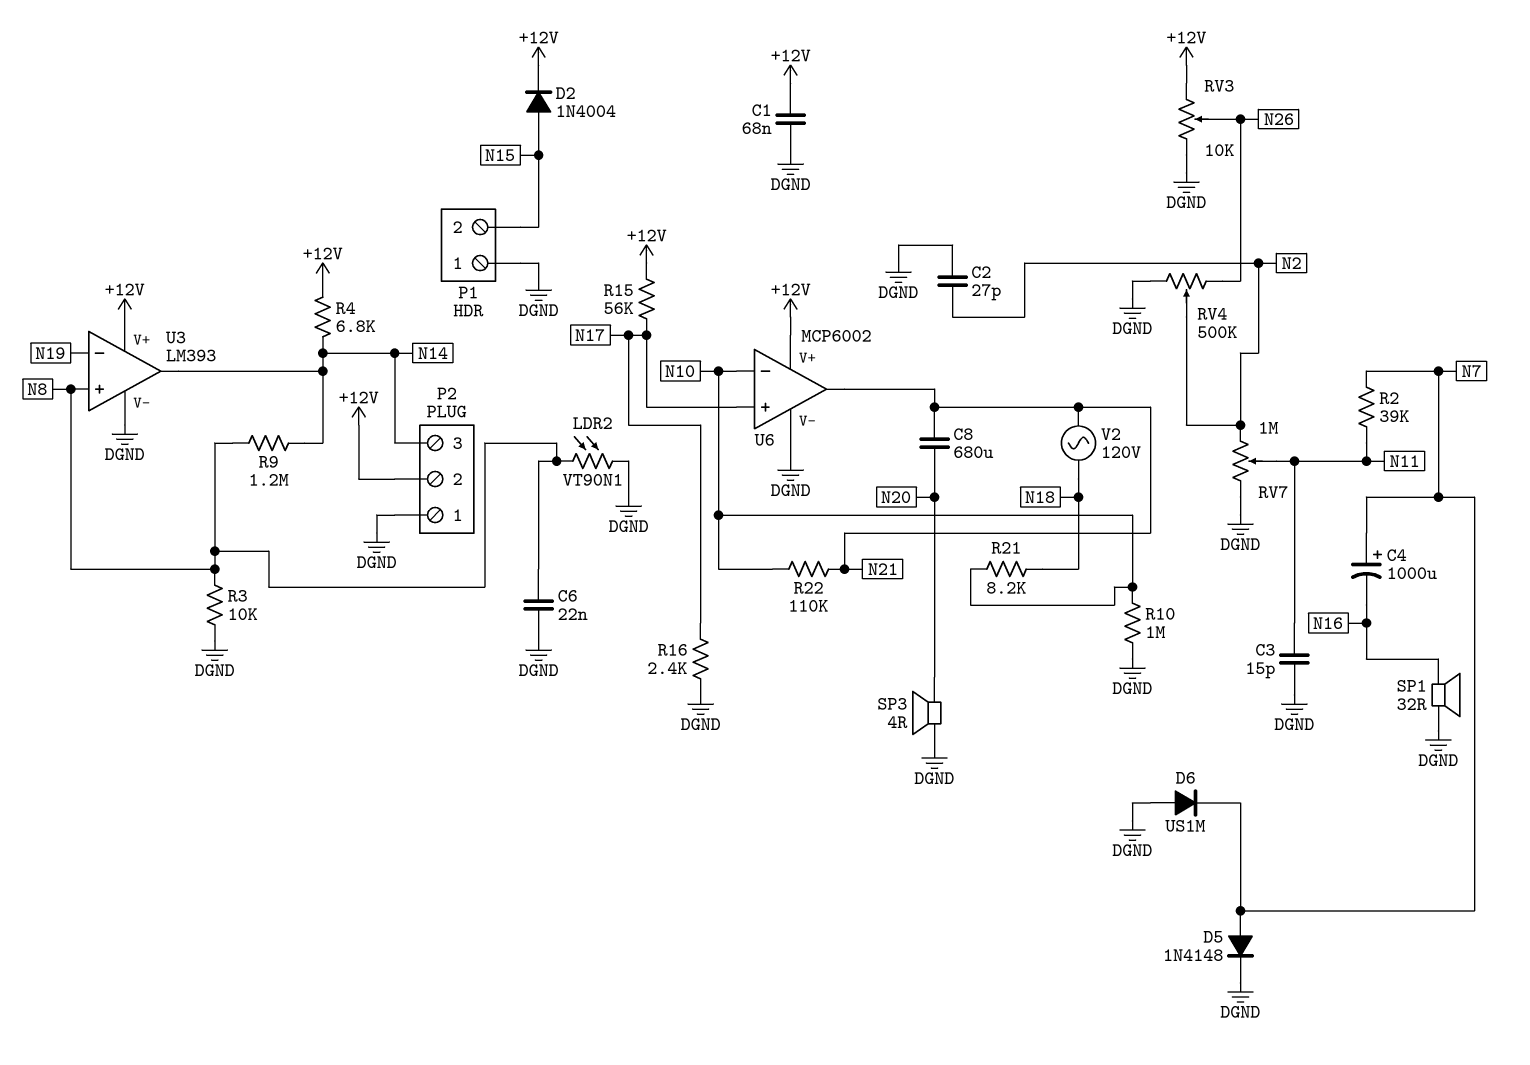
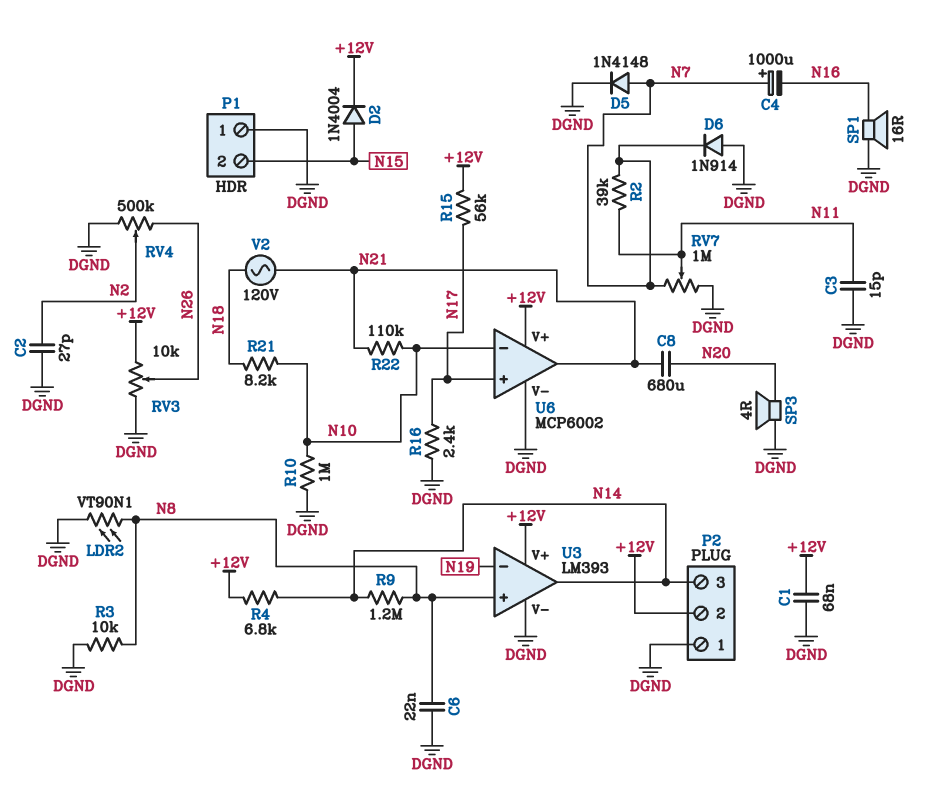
D6: diode US1M (A DGND, K N7) -> diode 1N914 (A DGND, K N7)
RV7: 1M (DGND, N2, wiper N11) -> 1M (DGND, N7, wiper N11)
SP1: speaker 32R (DGND, N16) -> speaker 16R (DGND, N16)

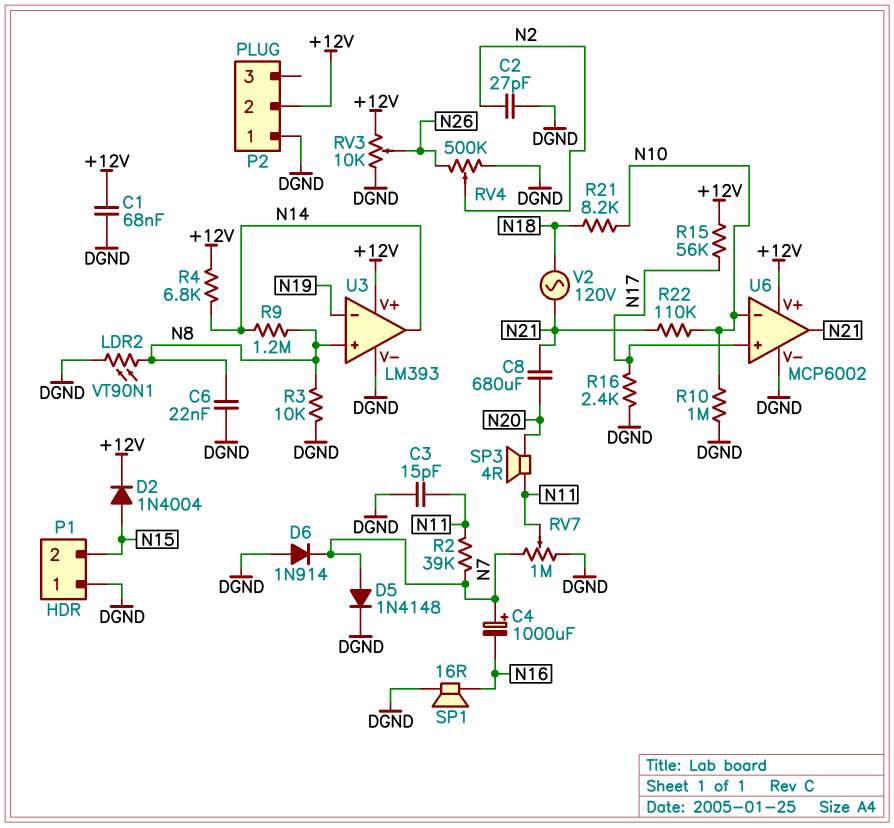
P2 pin 3: N14 -> none
SP3: speaker 4R (DGND, N20) -> speaker 4R (N11, N20)

